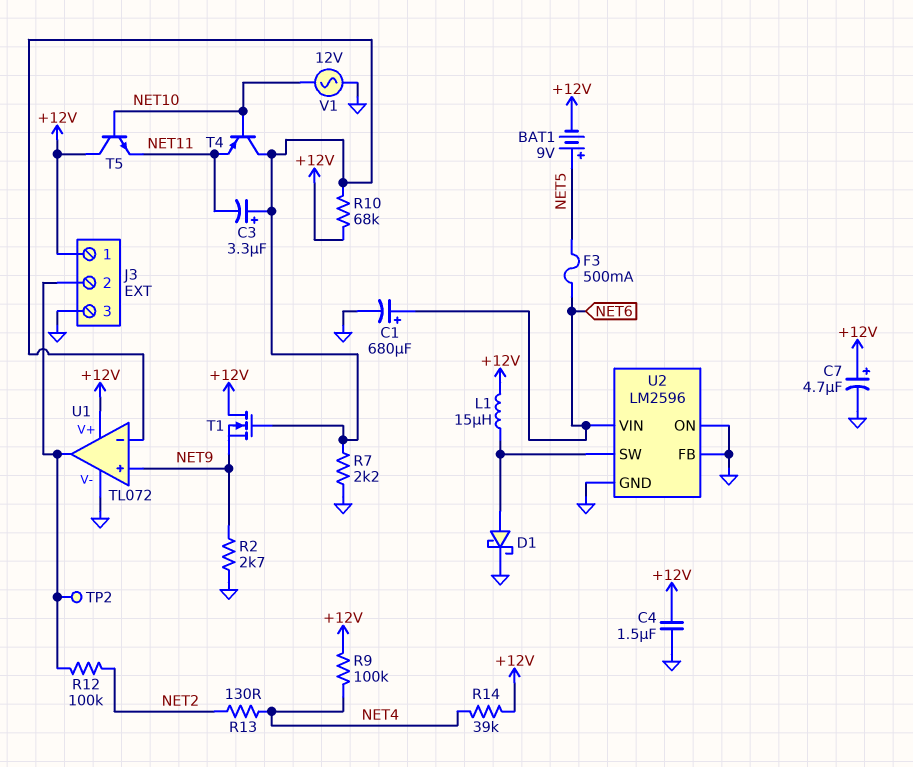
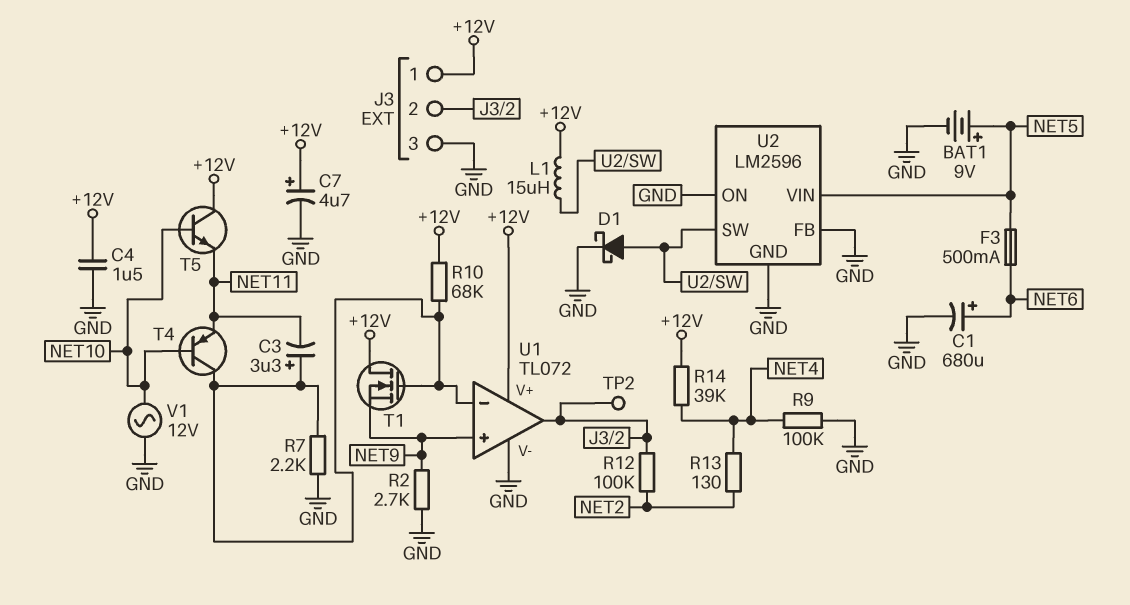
BAT1: 9V (plus NET5, minus +12V) -> 9V (plus NET5, minus GND)
R9: 100k (+12V, NET4) -> 100k (GND, NET4)
U2 pin VIN: NET6 -> NET5

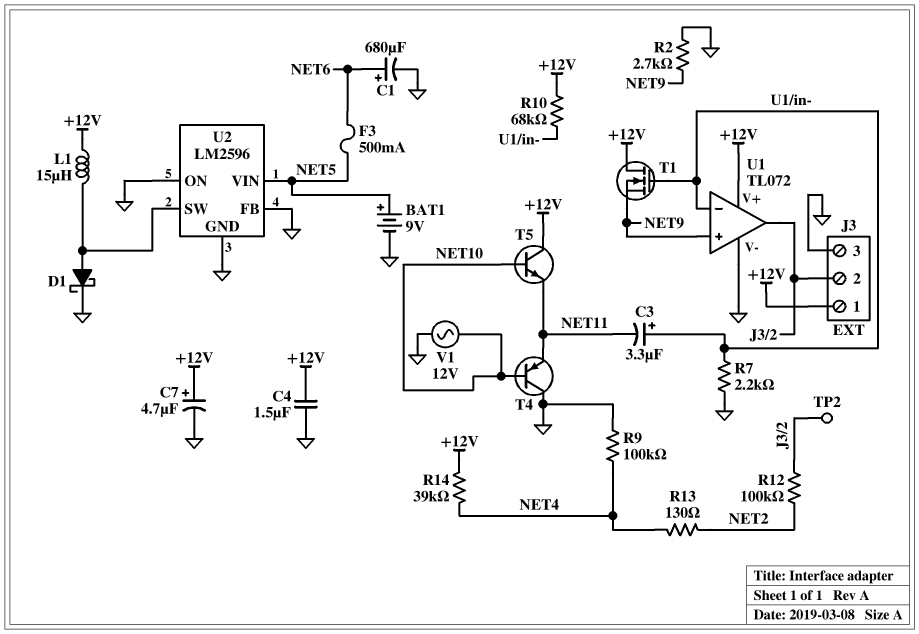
T4: PNP (B NET10, C U1/in-, E NET11) -> PNP (B NET10, C GND, E NET11)

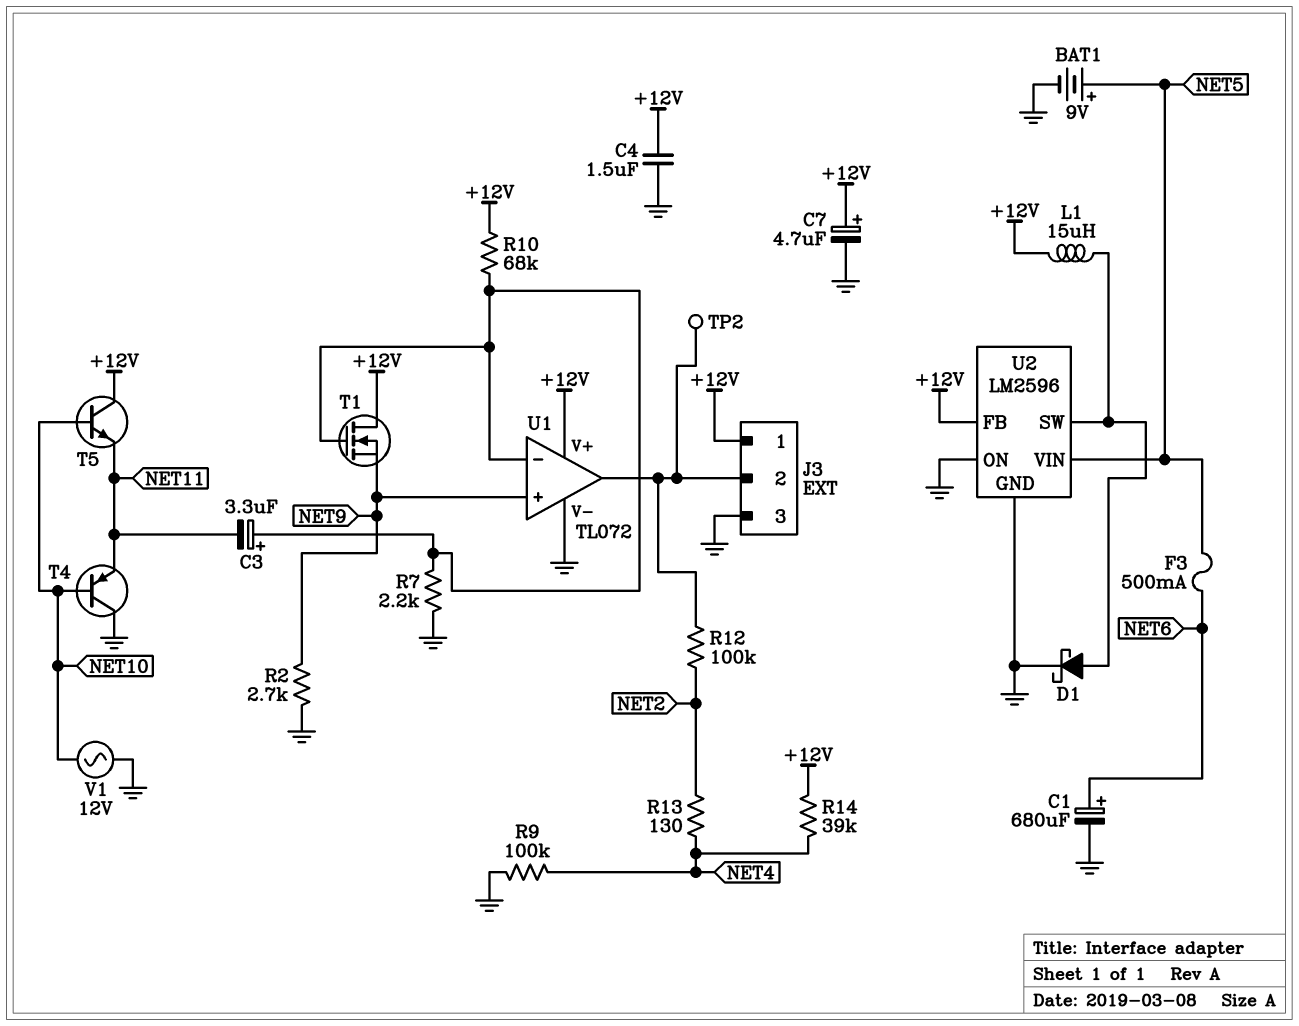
U2 pin FB: GND -> +12V

